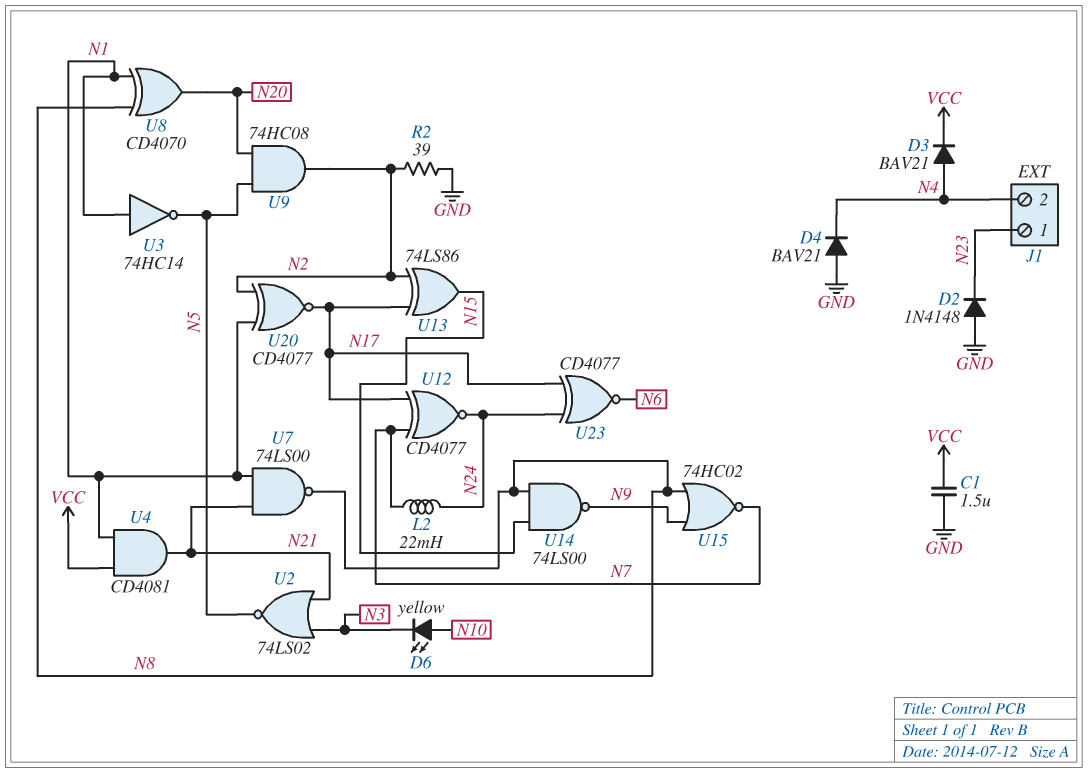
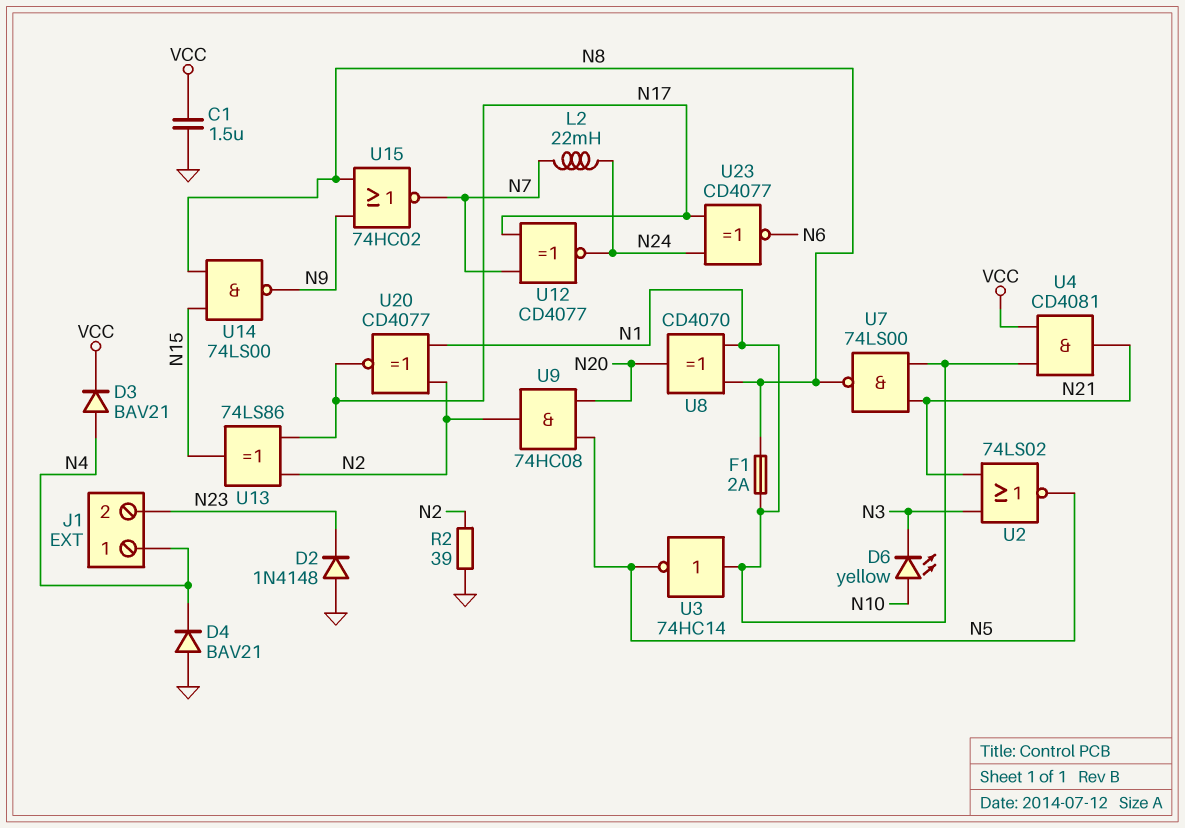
F1: none -> 2A (N1, N8)
J1 pin 1: N23 -> N4
J1 pin 2: N4 -> N23

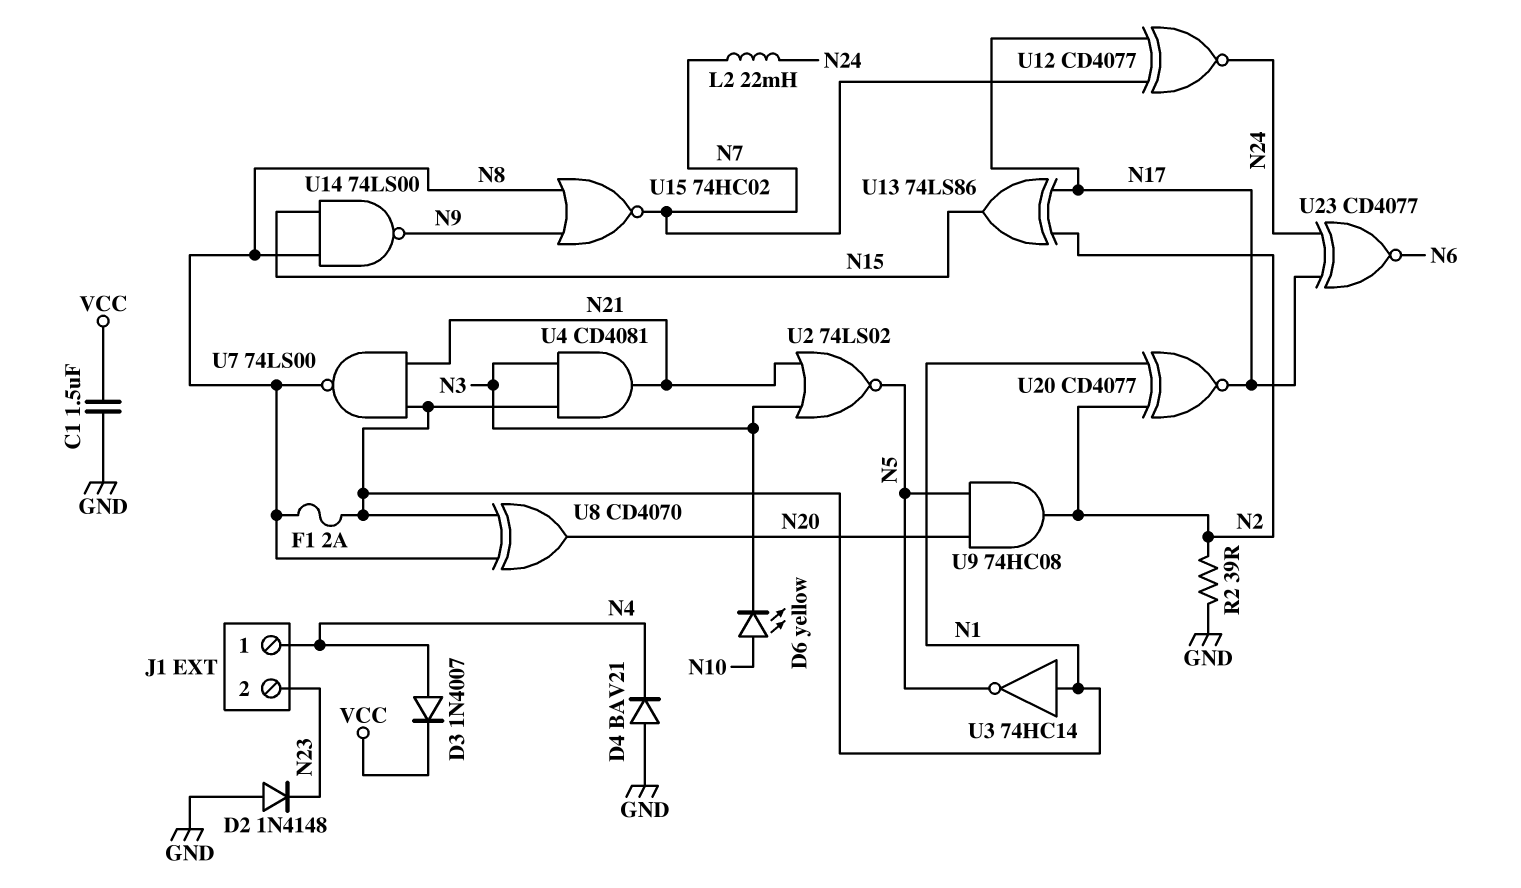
D3: diode BAV21 (A N4, K VCC) -> diode 1N4007 (A N4, K VCC)
U4: AND CD4081 (in N1, in VCC, out N21) -> AND CD4081 (in N1, in N3, out N21)

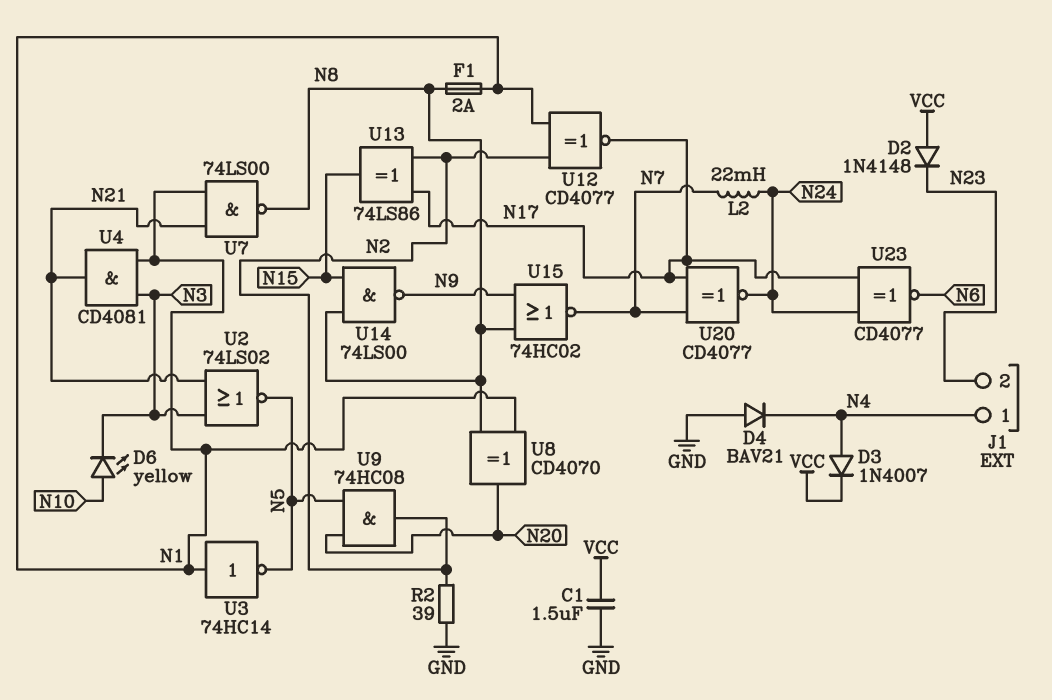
D2: diode 1N4148 (A GND, K N23) -> diode 1N4148 (A VCC, K N23)
U12: XNOR CD4077 (in N7, in N17, out N24) -> XNOR CD4077 (in N1, in N2, out N17)
U20: XNOR CD4077 (in N1, in N2, out N17) -> XNOR CD4077 (in N7, in N17, out N24)

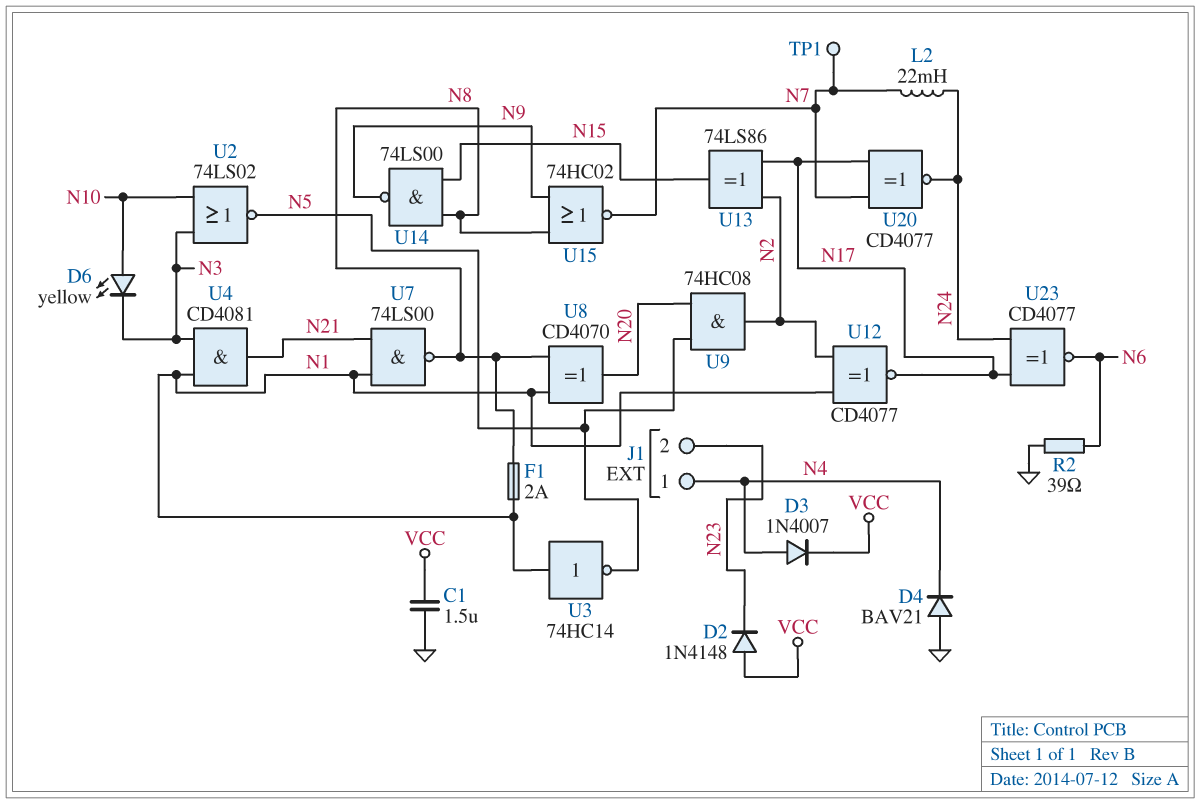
R2: 39 (GND, N2) -> 39 (GND, N6)
TP1: none -> test point (N7)
U2: NOR 74LS02 (in N3, in N21, out N5) -> NOR 74LS02 (in N3, in N10, out N5)

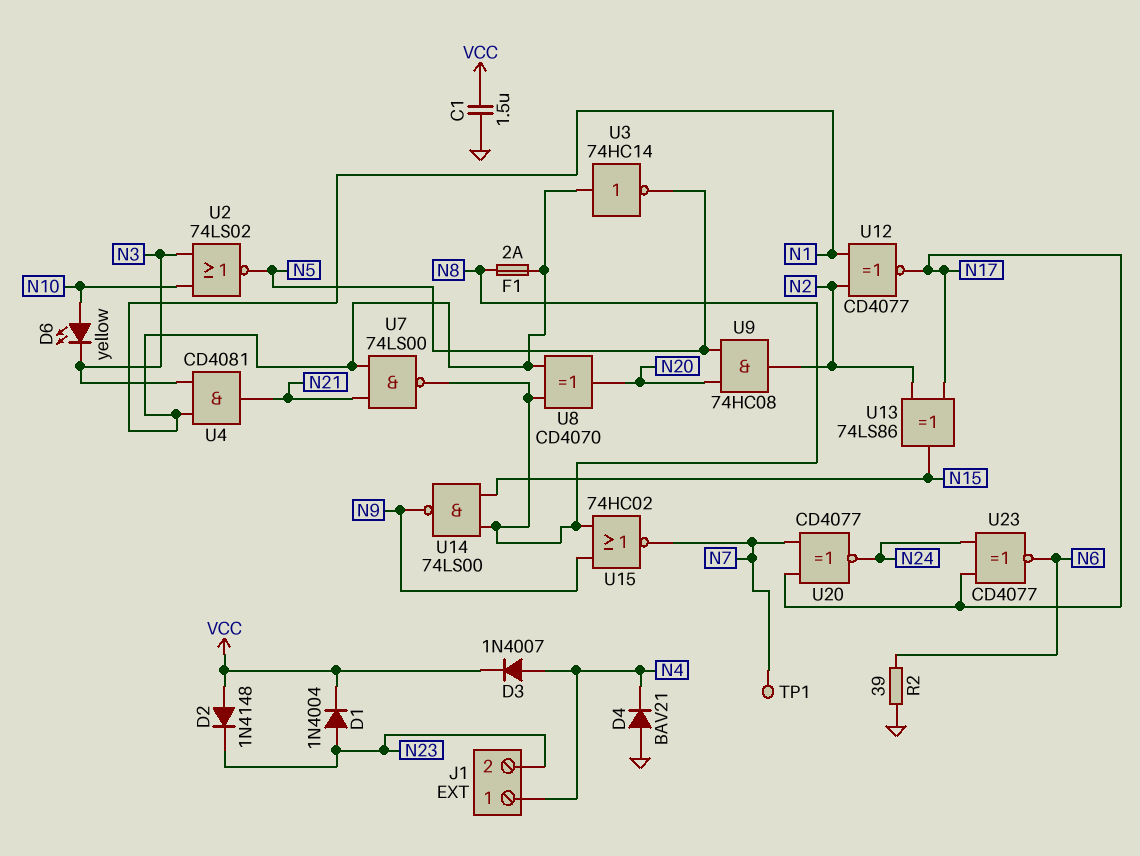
D1: none -> diode 1N4004 (A N23, K VCC)
L2: 22mH (N7, N24) -> none

